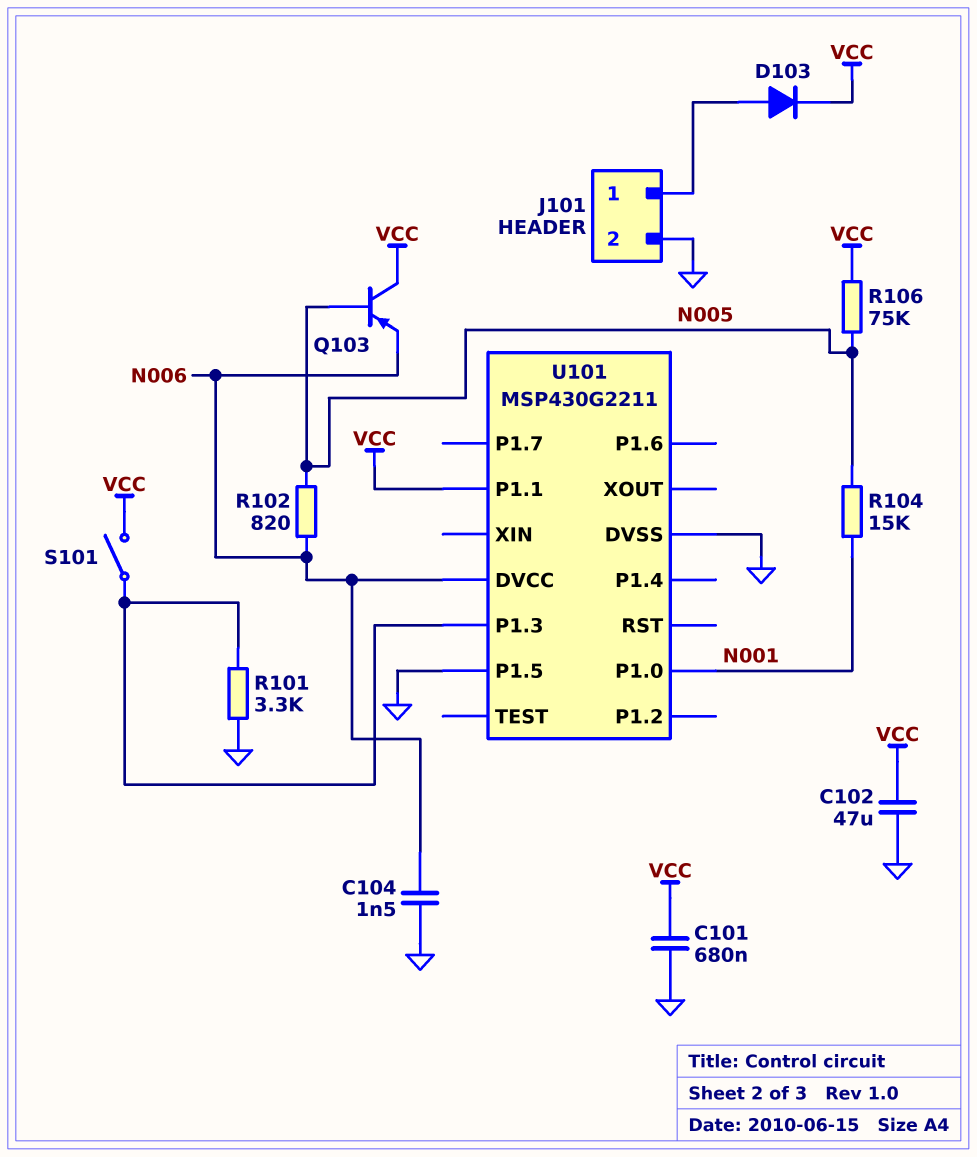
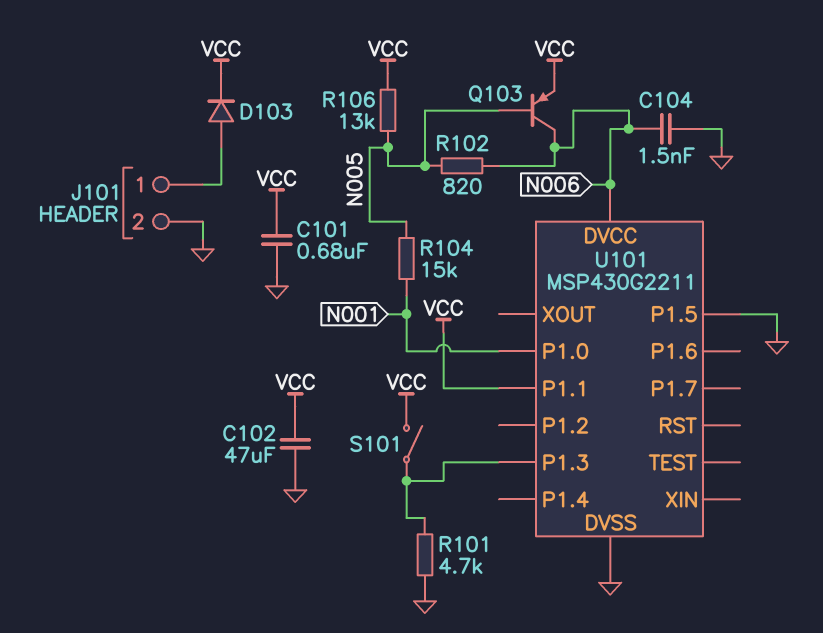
Q103: PNP (B N005, C VCC, E N006) -> PNP (B N005, C N006, E VCC)
R101: 3.3k (GND, U101/P1.3) -> 4.7k (GND, U101/P1.3)
R106: 75k (N005, VCC) -> 13k (N005, VCC)

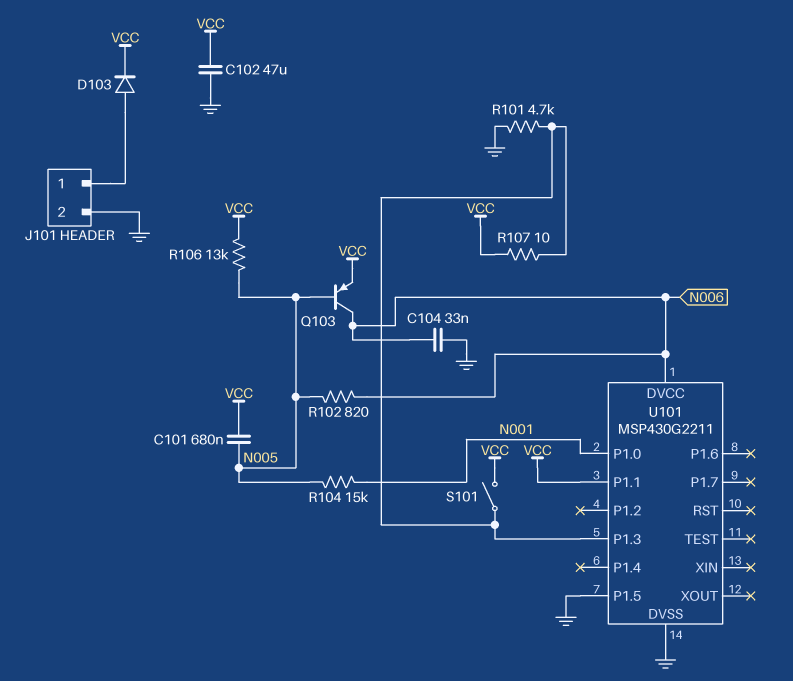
C101: 680nF (GND, VCC) -> 680nF (N005, VCC)
C104: 1.5nF (GND, N006) -> 33nF (GND, N006)
R107: none -> 10 (U101/P1.3, VCC)

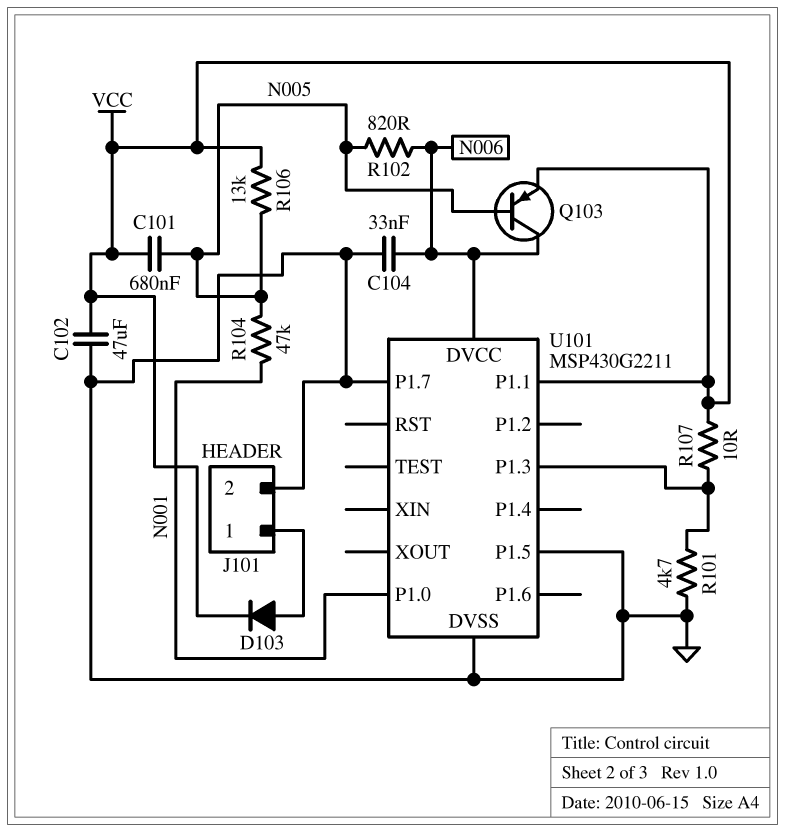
R104: 15k (N001, N005) -> 47k (N001, N005)
S101: switch (U101/P1.3, VCC) -> none
U101 pin P1.7: none -> GND

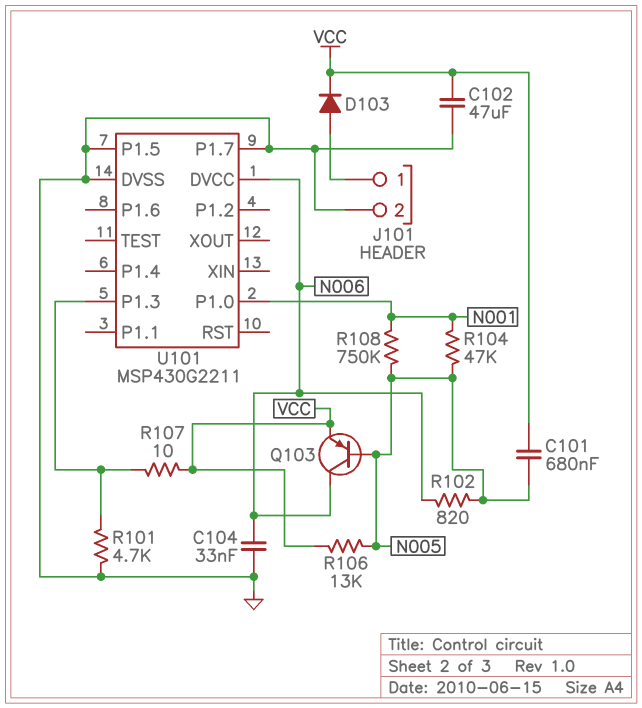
R108: none -> 750k (N001, N005)
U101 pin P1.1: VCC -> none

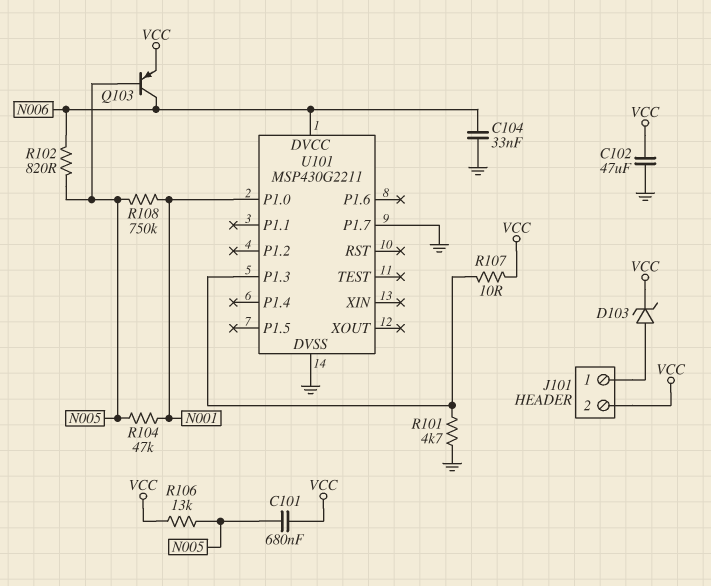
D103: diode (A J101/1, K VCC) -> zener (A J101/1, K VCC)
J101 pin 2: GND -> VCC
U101 pin P1.5: GND -> none

